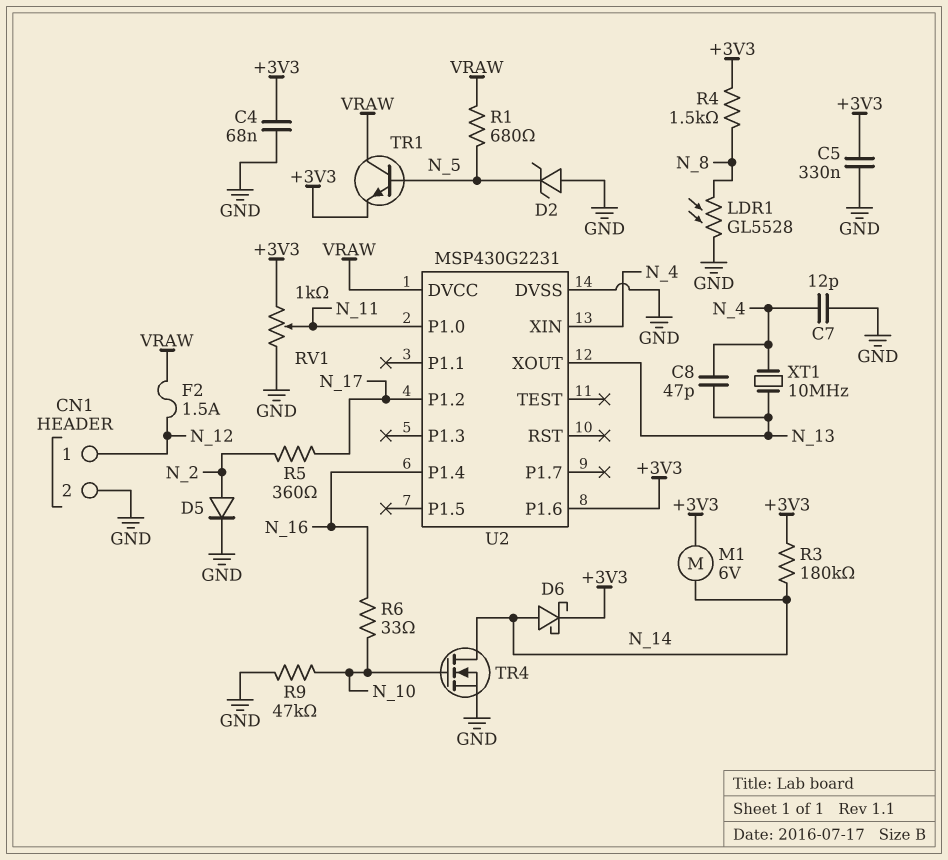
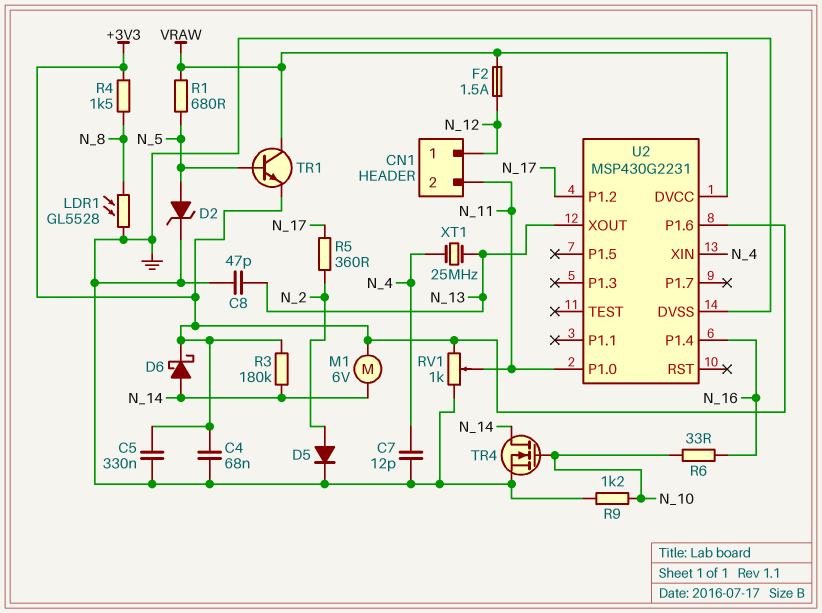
C8: 47pF (N_4, N_13) -> 47pF (GND, N_13)
CN1 pin 2: GND -> N_11
D2: zener (A GND, K N_5) -> zener (A N_5, K GND)
R9: 47k (GND, N_10) -> 1.2k (GND, N_10)
XT1: 10MHz (N_4, N_13) -> 25MHz (N_4, N_13)

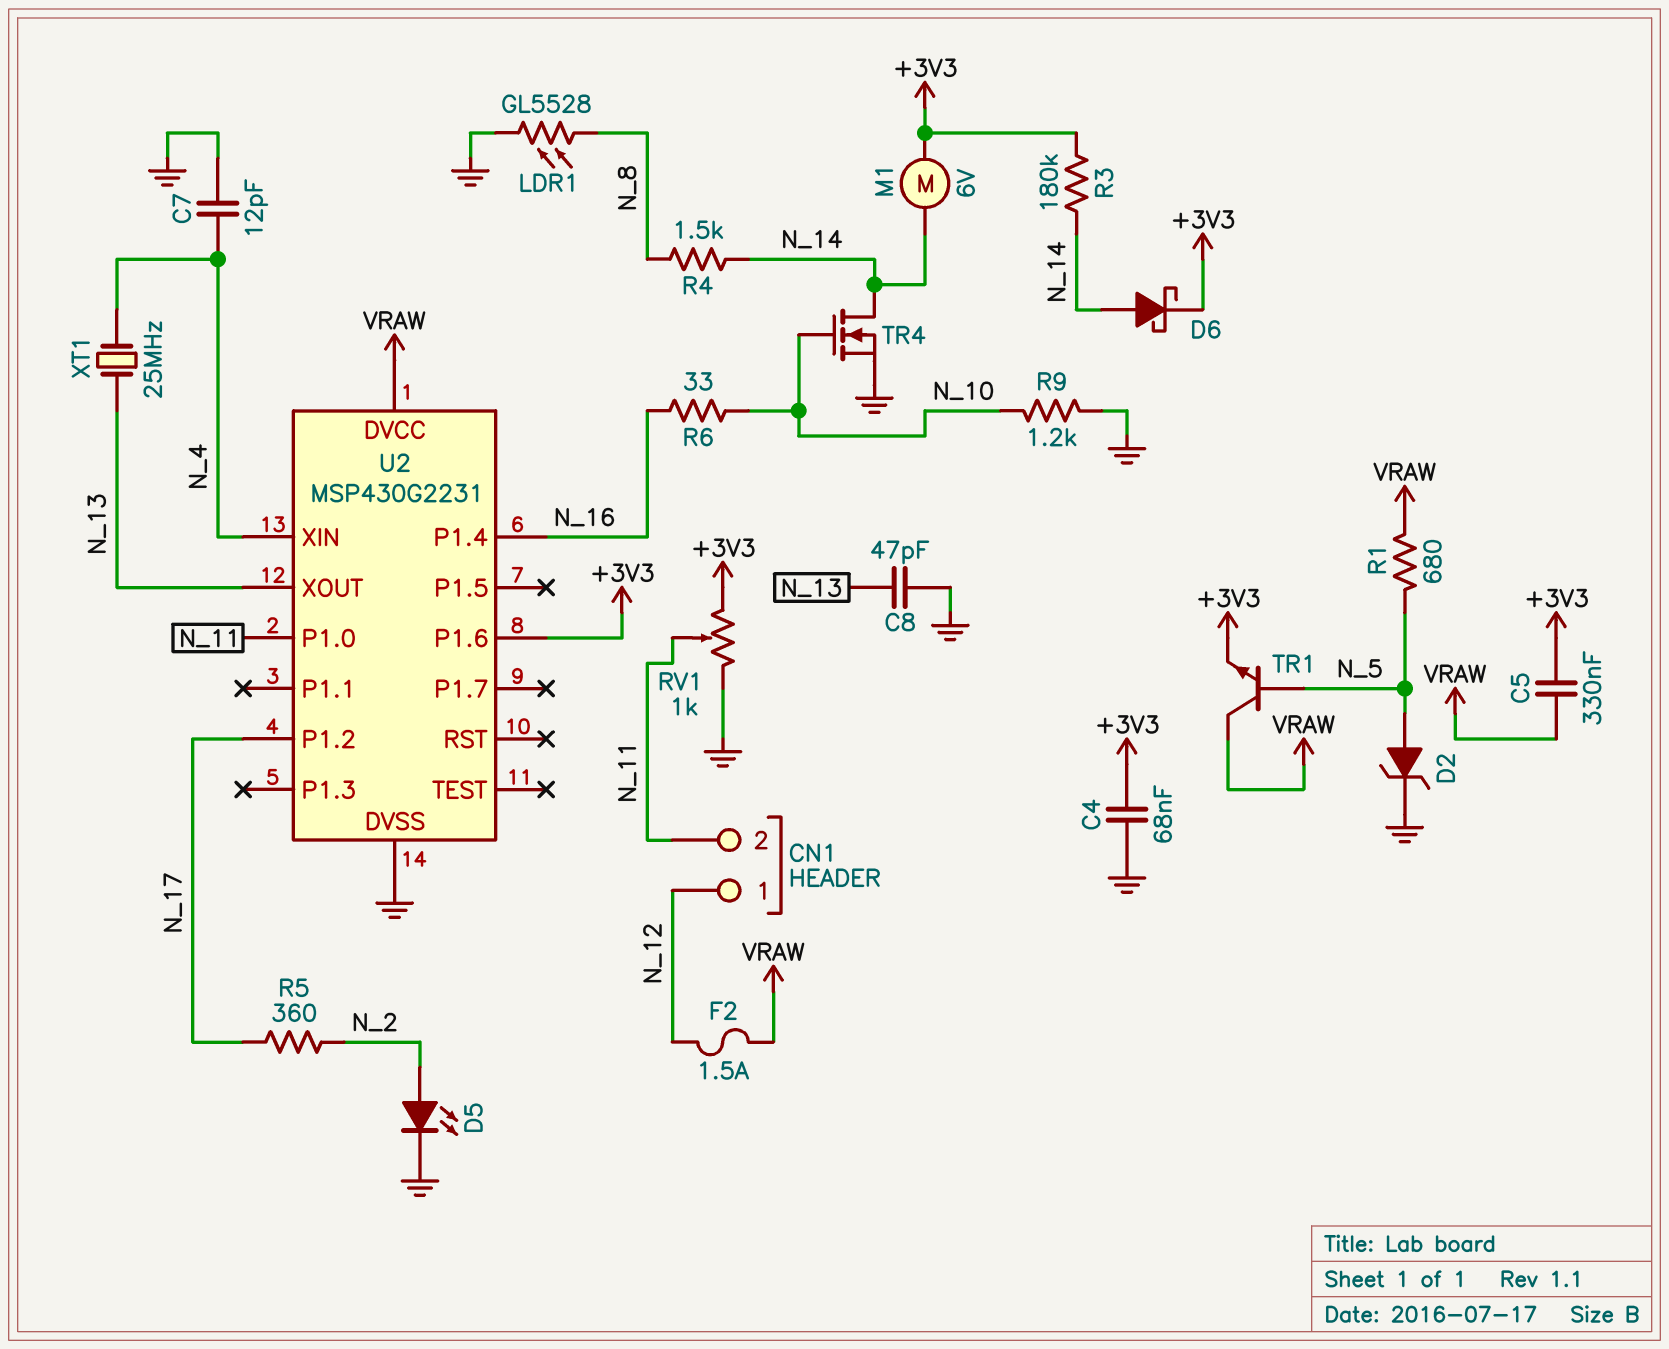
C5: 330nF (+3V3, GND) -> 330nF (+3V3, VRAW)
D5: diode (A N_2, K GND) -> LED (A N_2, K GND)
R4: 1.5k (+3V3, N_8) -> 1.5k (N_8, N_14)

